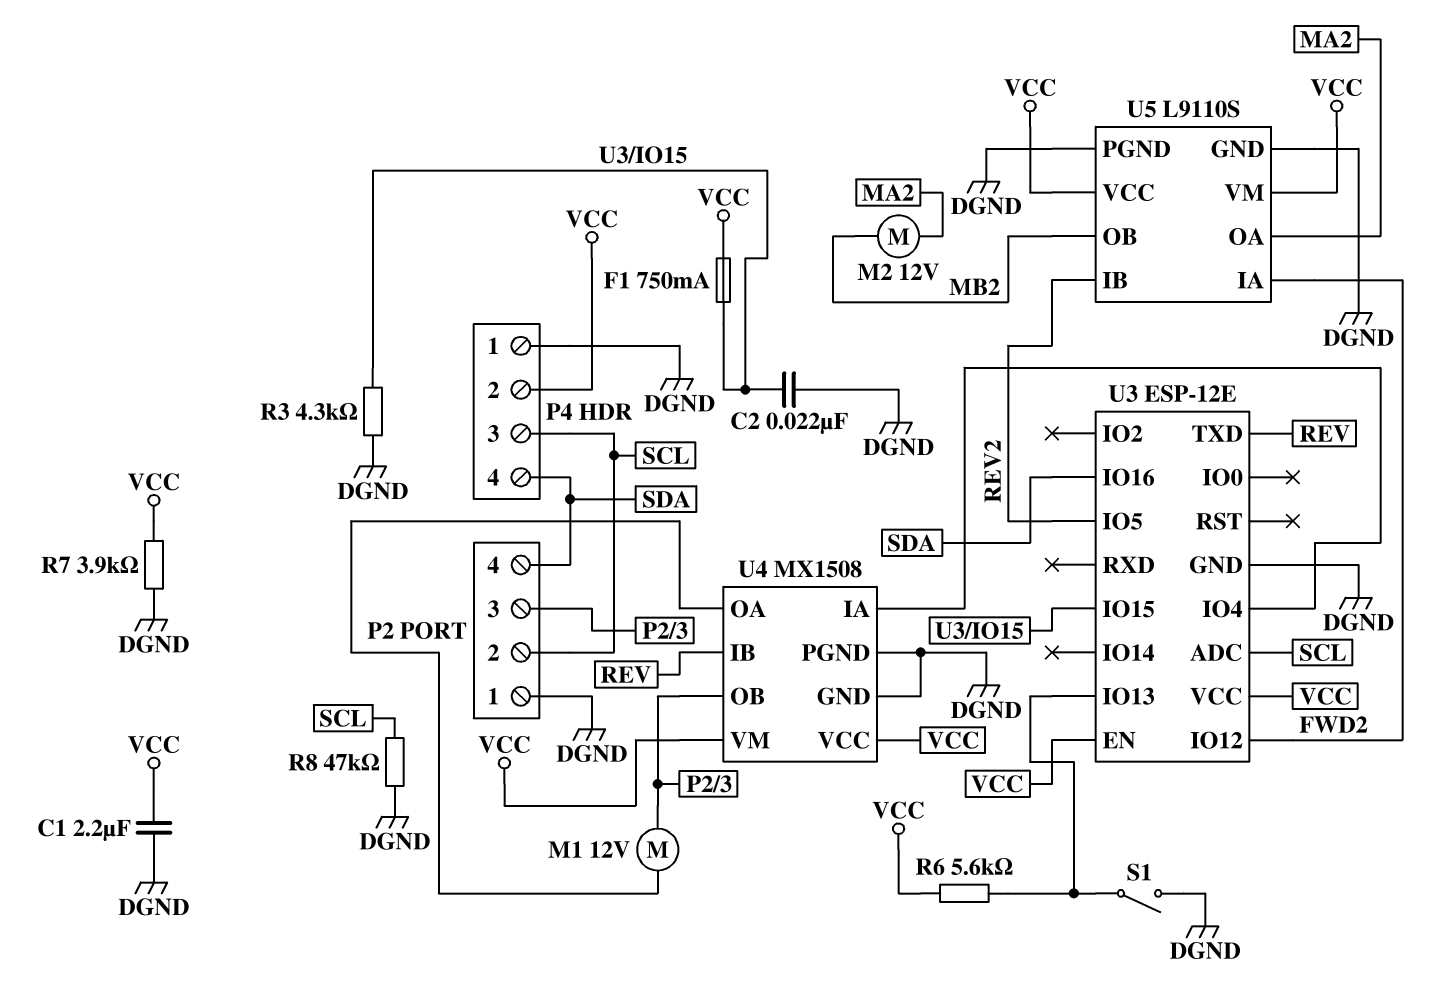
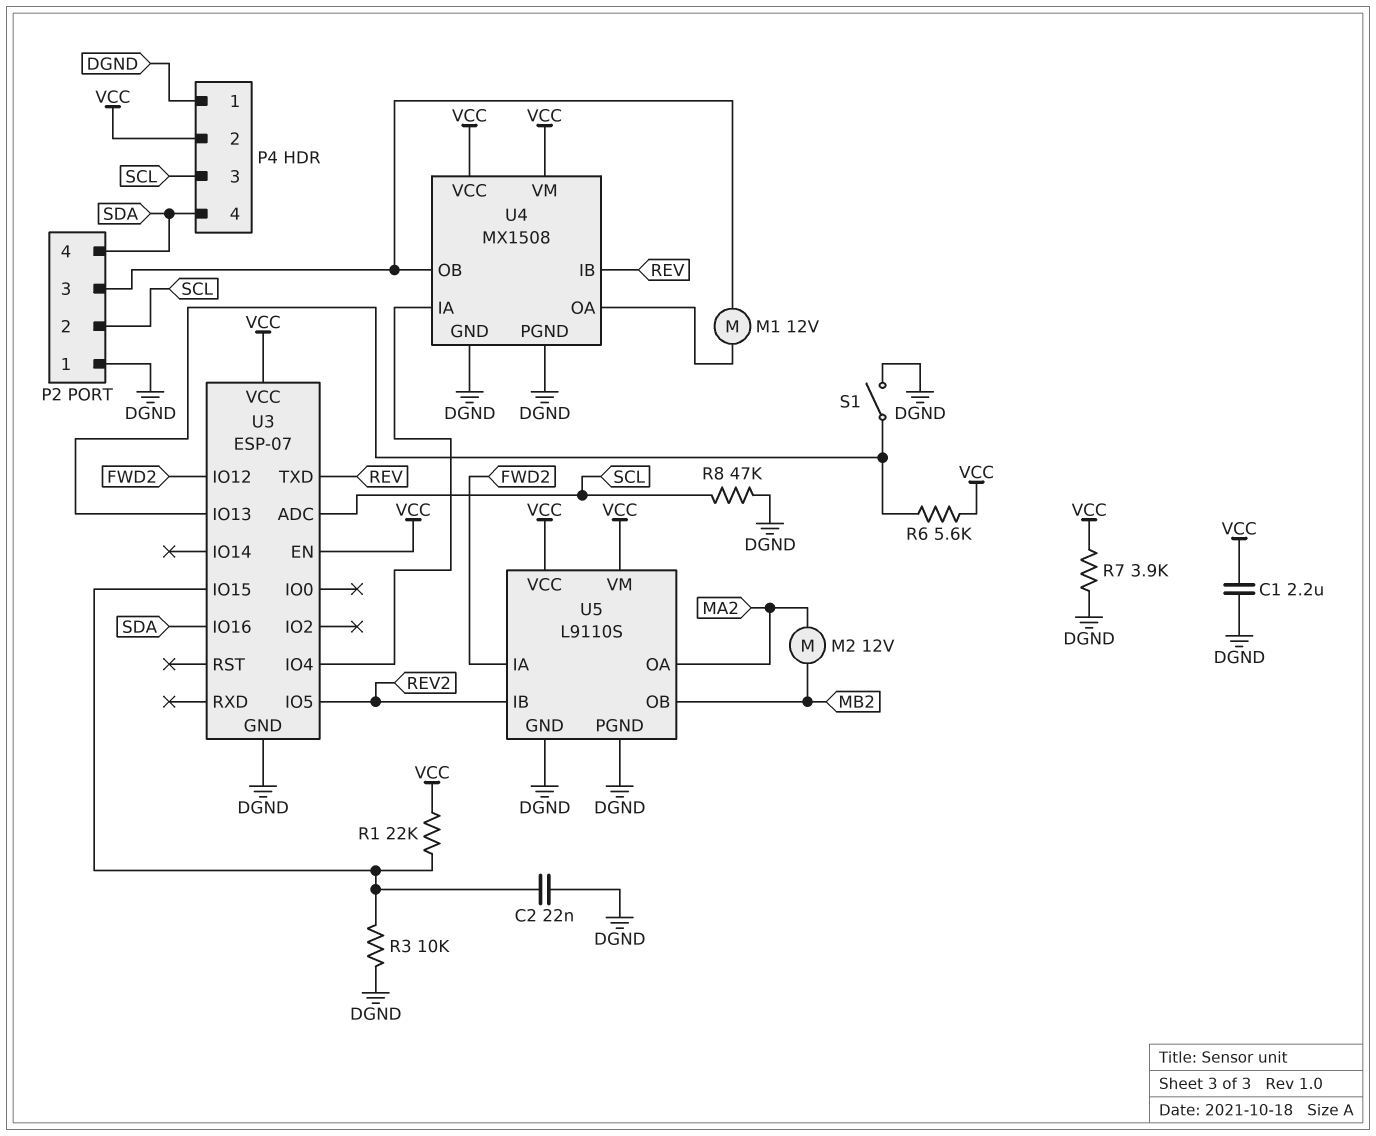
F1: 750mA (U3/IO15, VCC) -> none
R1: none -> 22k (U3/IO15, VCC)
R3: 4.3k (DGND, U3/IO15) -> 10k (DGND, U3/IO15)
U3: ESP-12E -> ESP-07

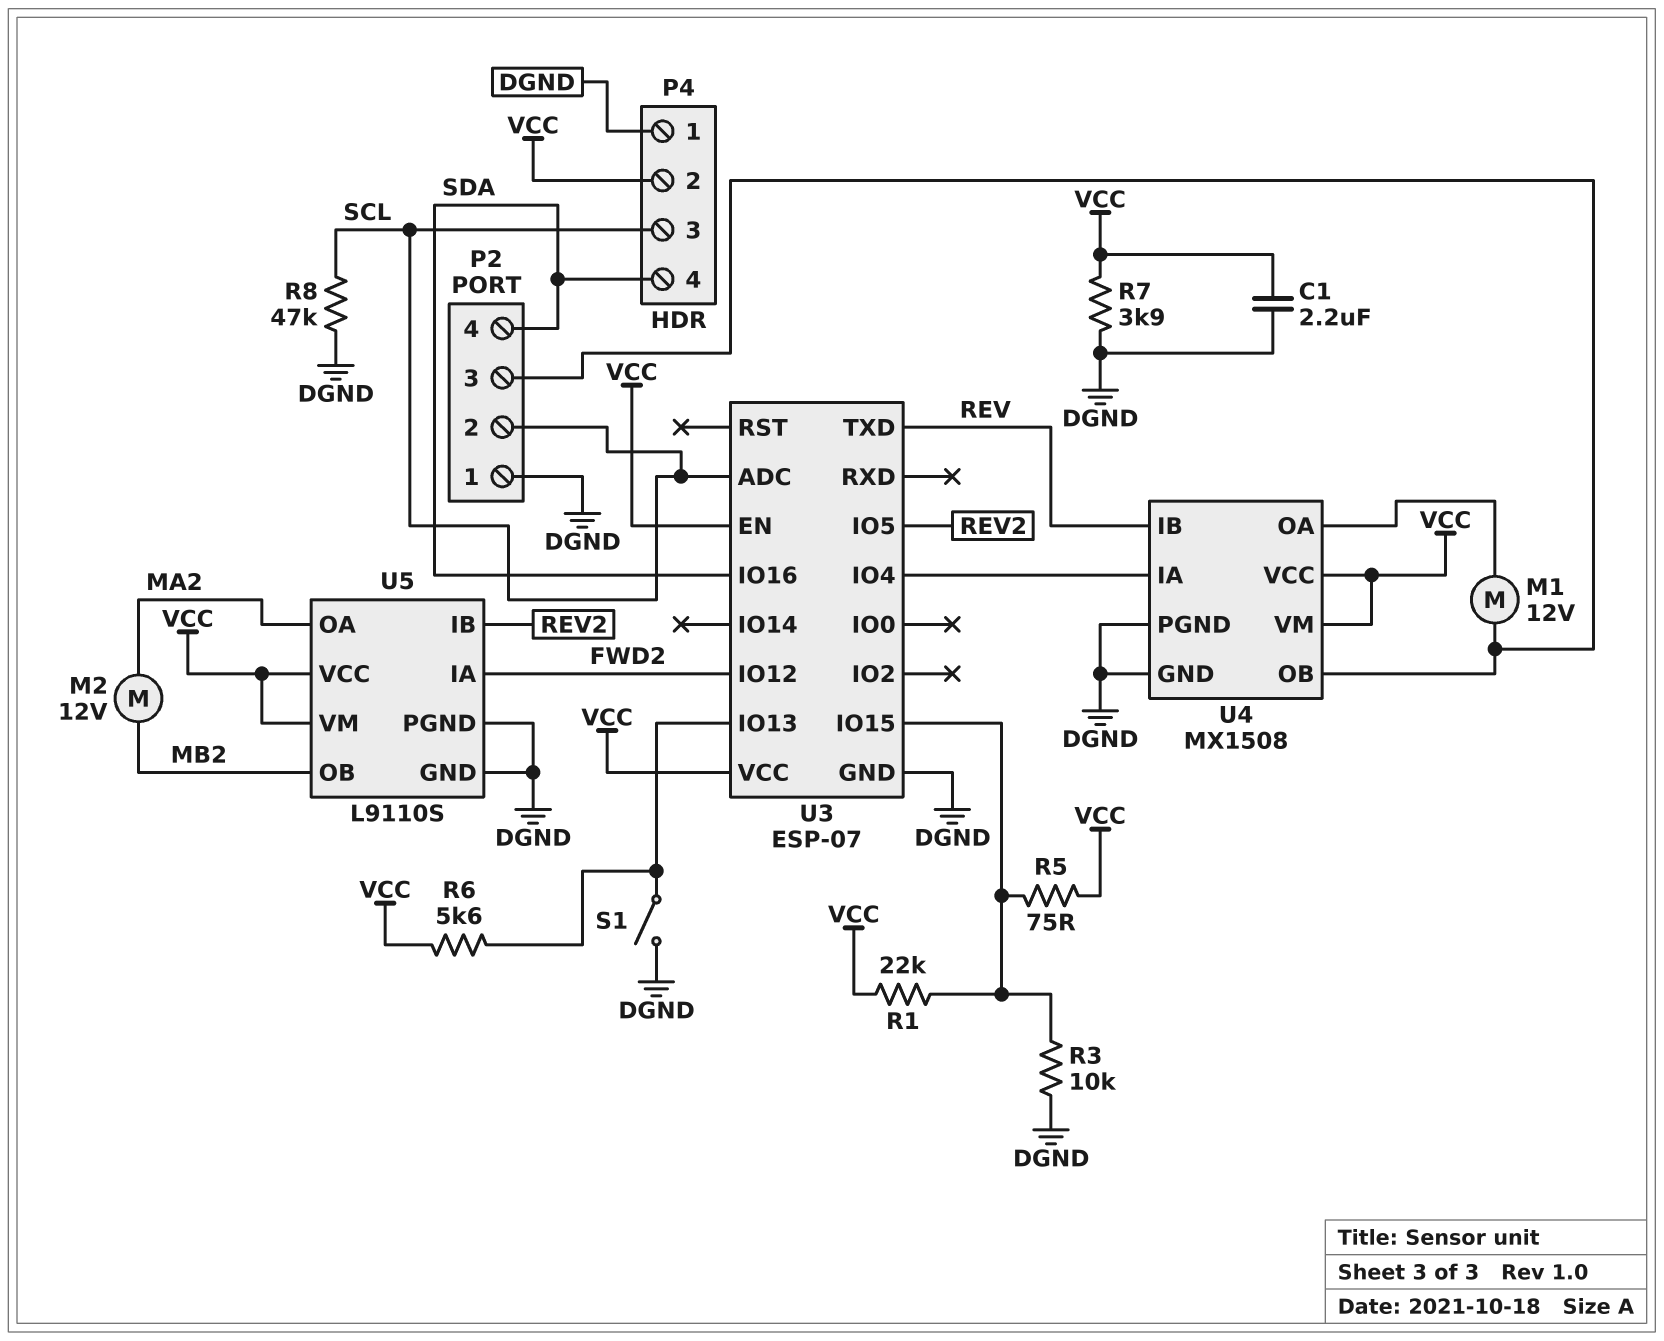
C2: 22nF (DGND, U3/IO15) -> none
R5: none -> 75 (U3/IO15, VCC)

